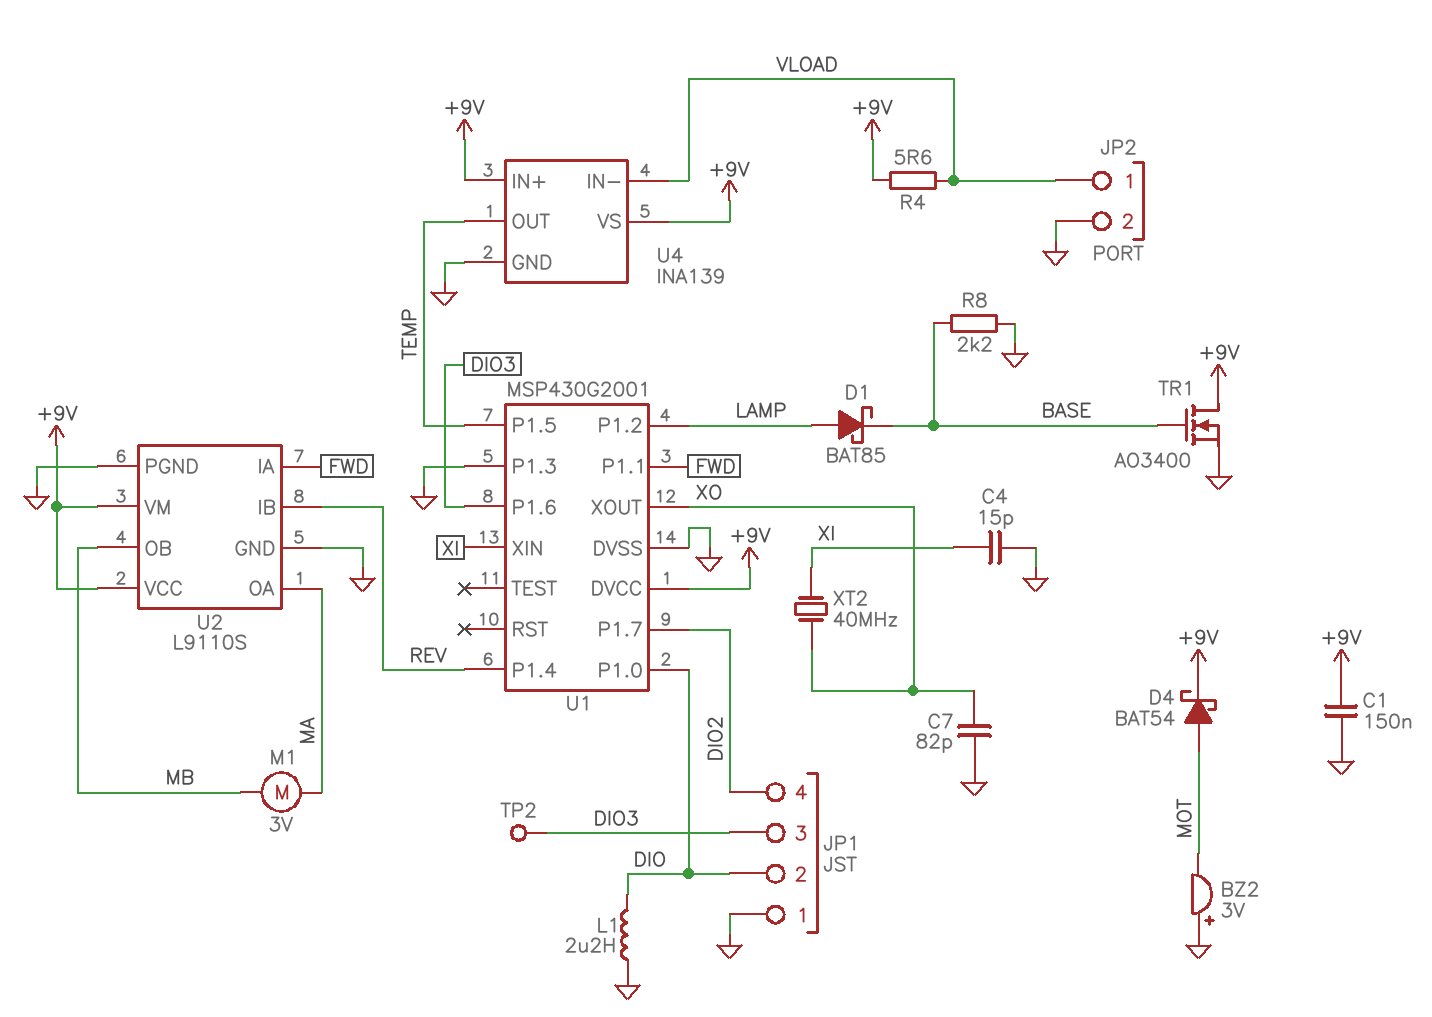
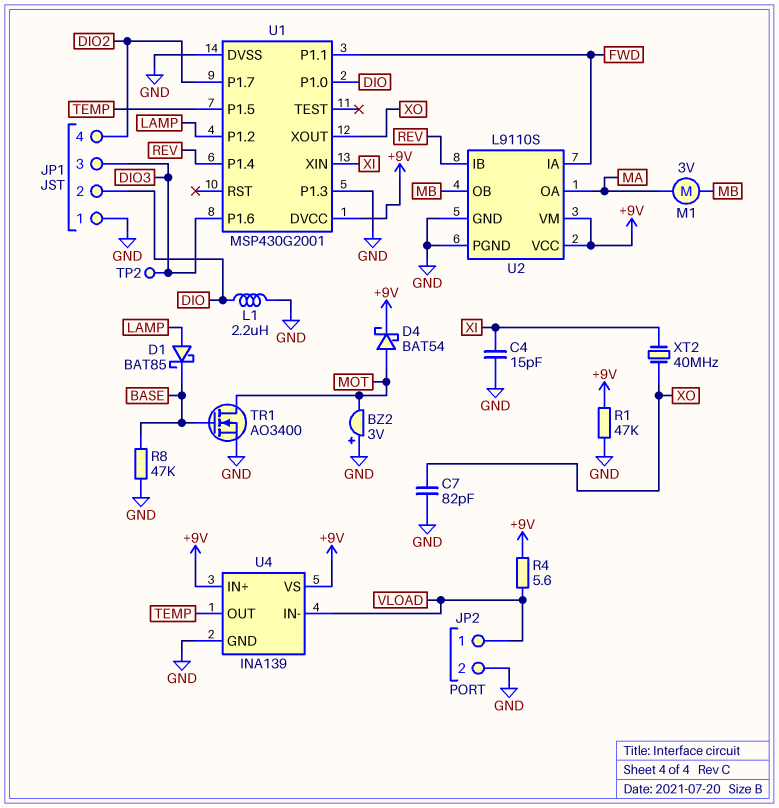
C1: 150nF (+9V, GND) -> none
R1: none -> 47k (+9V, GND)
R8: 2.2k (BASE, GND) -> 47k (BASE, GND)
TR1: NMOS AO3400 (G BASE, D +9V, S GND) -> NMOS AO3400 (G BASE, D MOT, S GND)

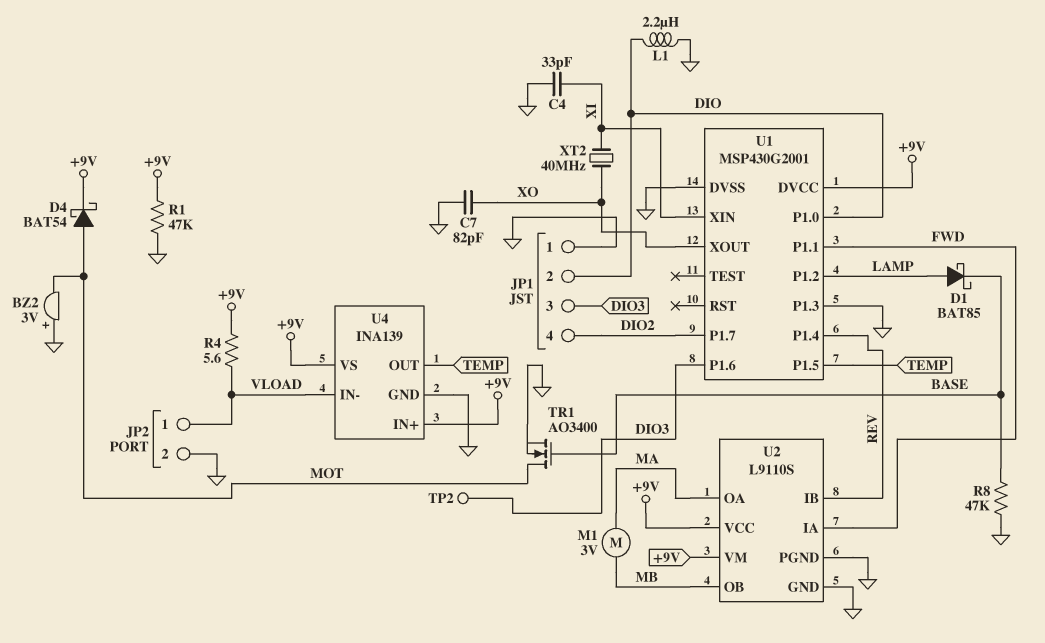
C4: 15pF (GND, XI) -> 33pF (GND, XI)

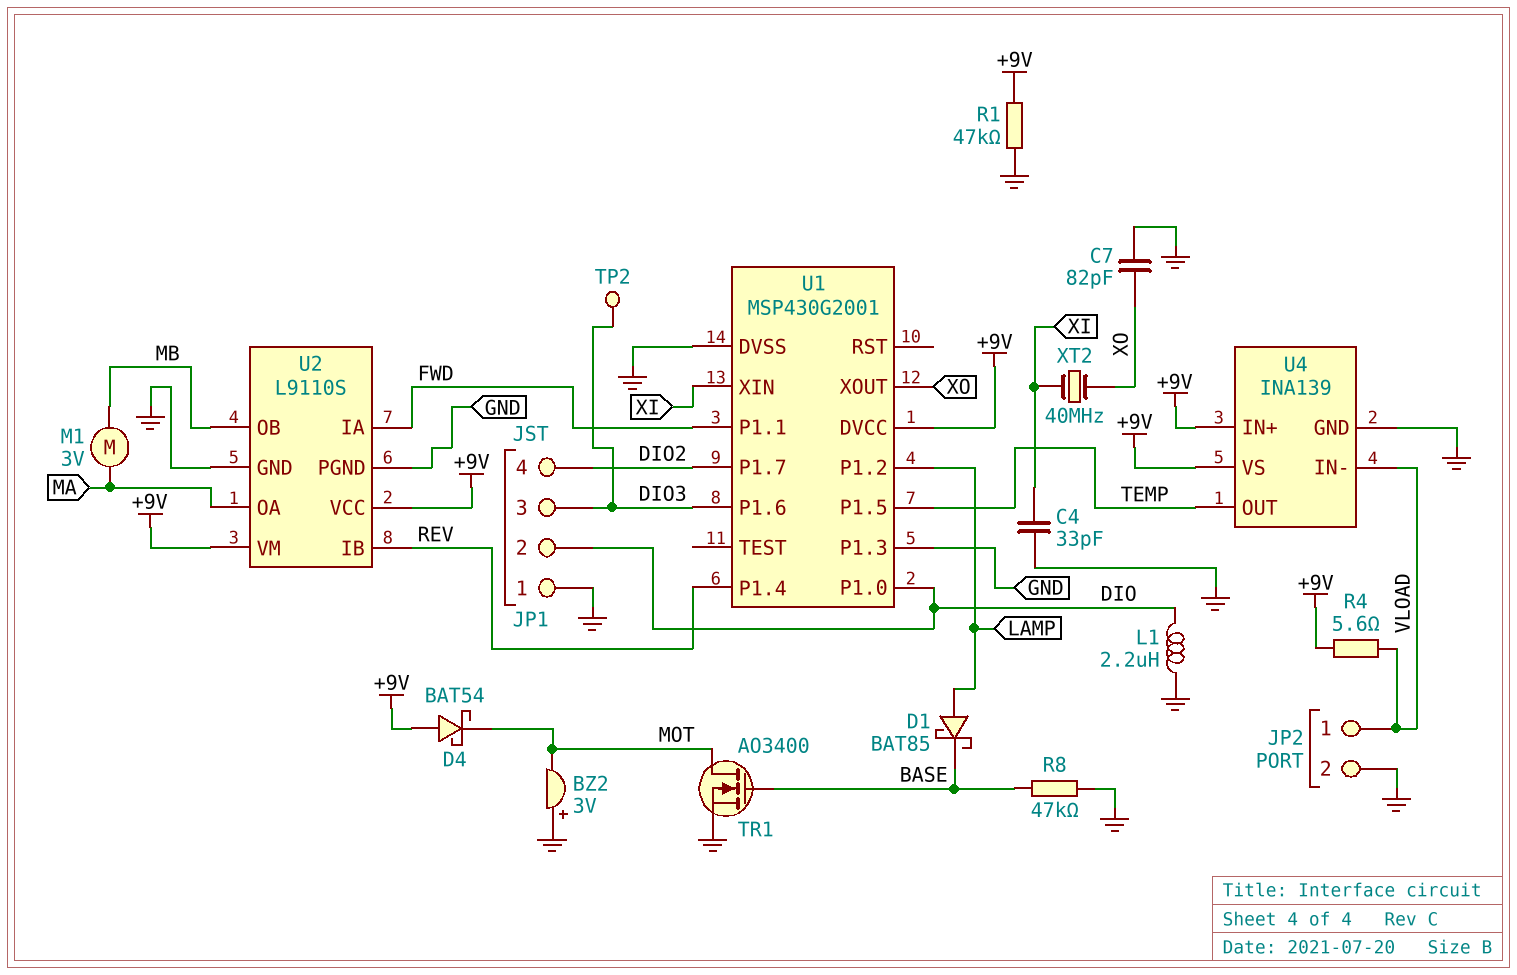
D4: schottky BAT54 (A MOT, K +9V) -> schottky BAT54 (A +9V, K MOT)

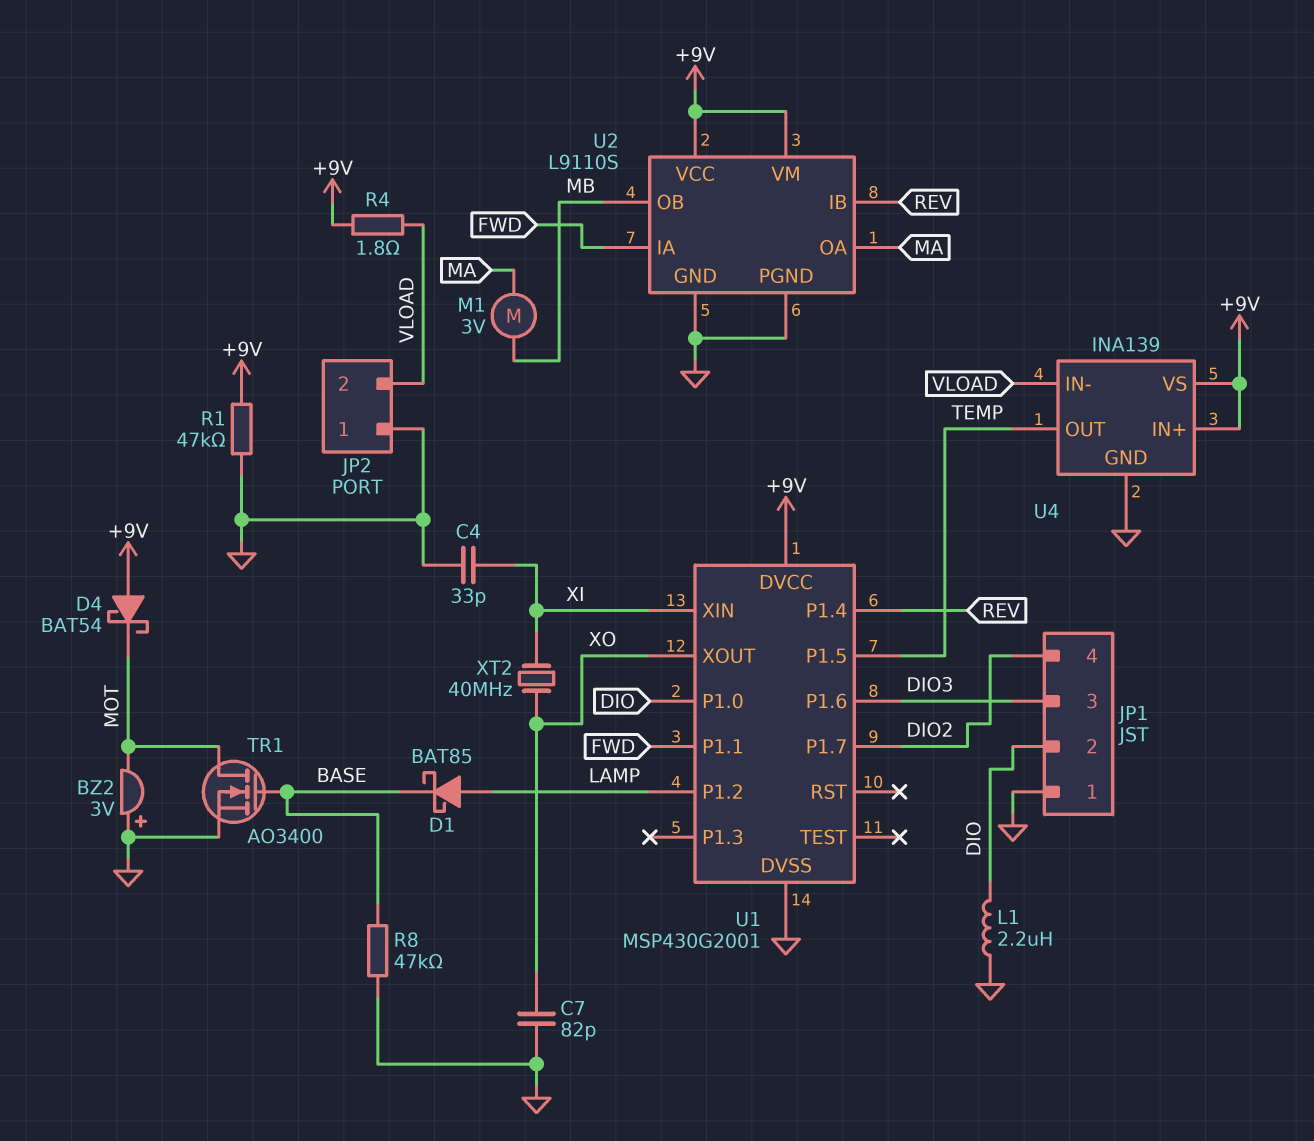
JP2 pin 1: VLOAD -> GND
JP2 pin 2: GND -> VLOAD
R4: 5.6 (+9V, VLOAD) -> 1.8 (+9V, VLOAD)
TP2: test point (DIO3) -> none
U1 pin P1.3: GND -> none

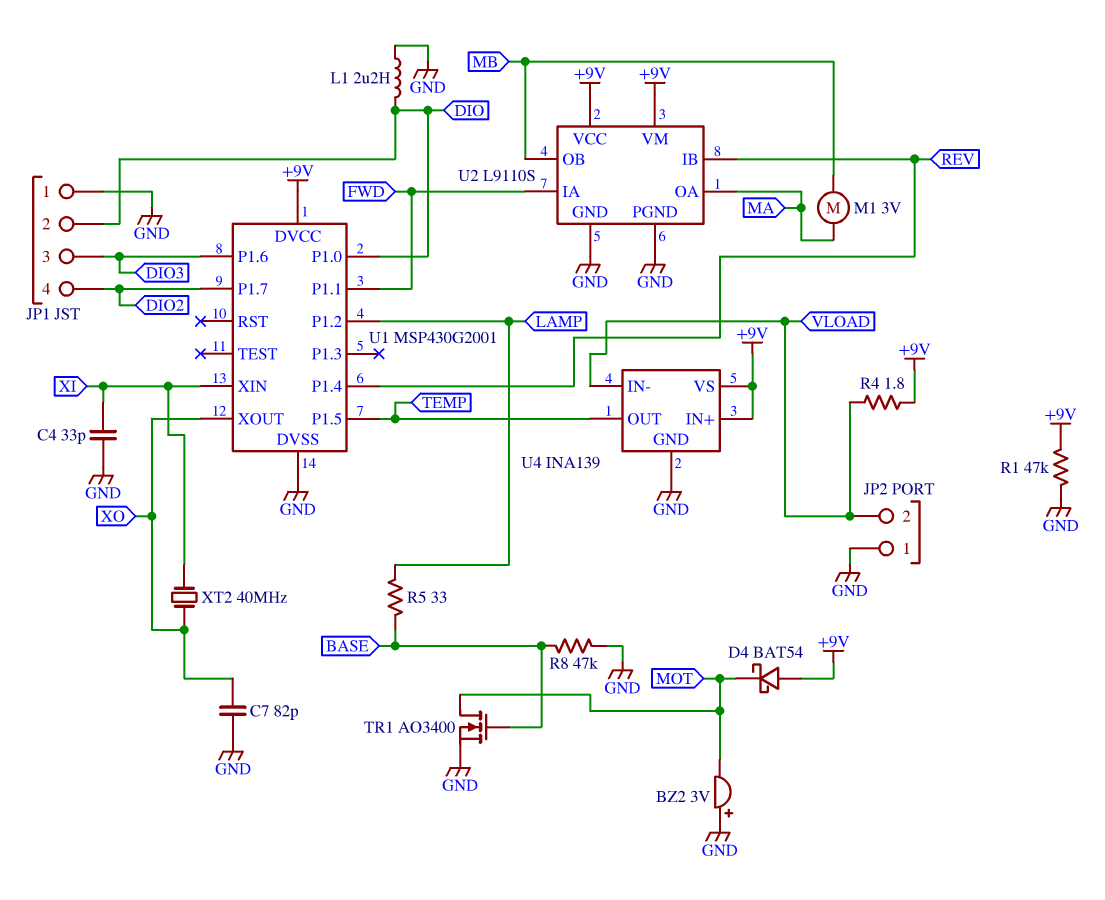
D1: schottky BAT85 (A LAMP, K BASE) -> none
R5: none -> 33 (BASE, LAMP)

